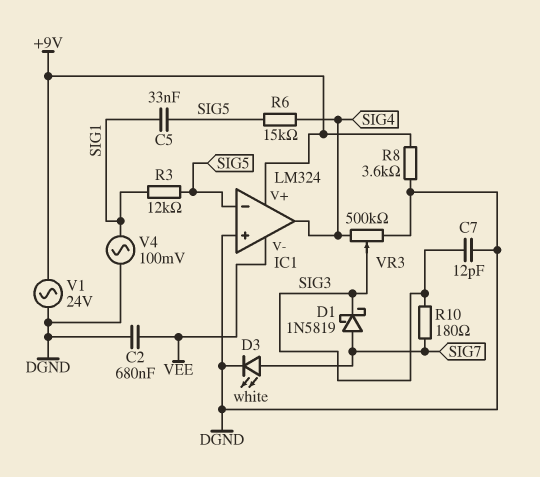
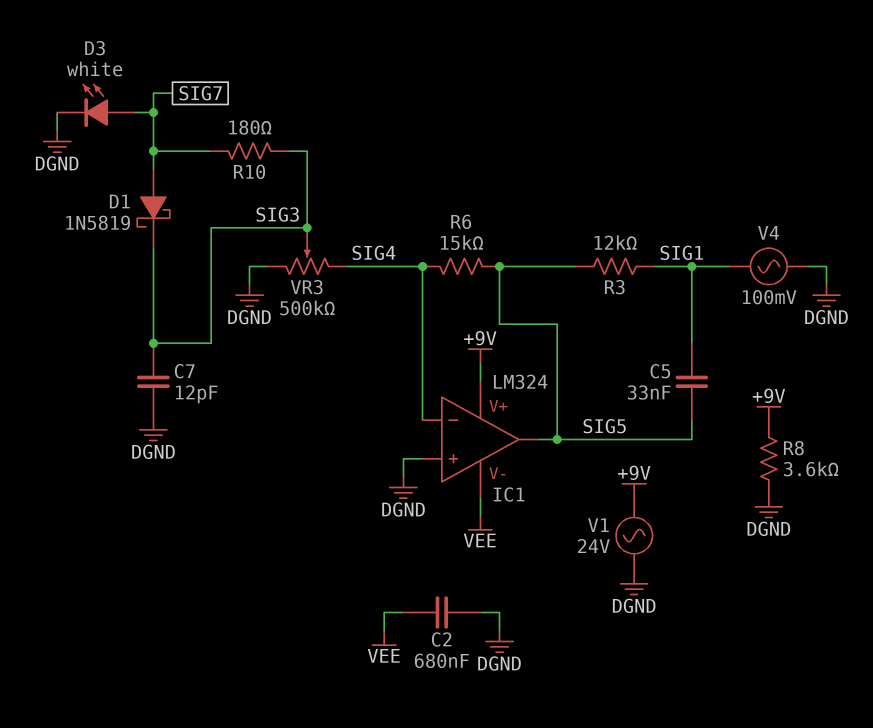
IC1 pin in-: SIG5 -> SIG4
IC1 pin out: SIG4 -> SIG5

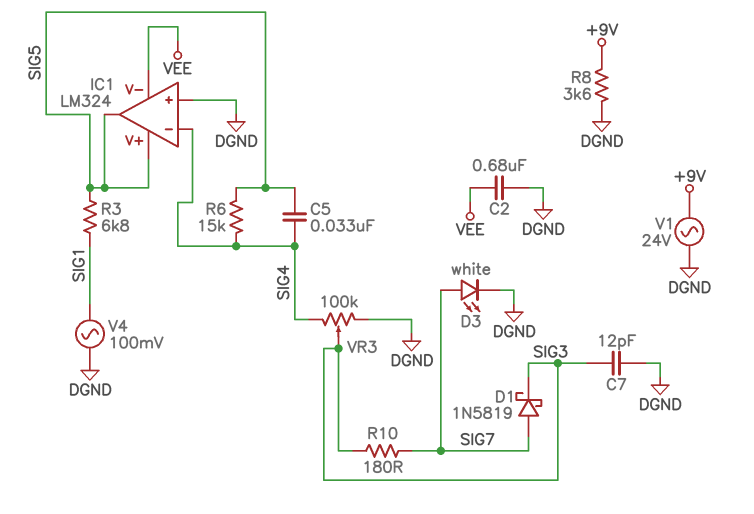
C5: 33nF (SIG1, SIG5) -> 33nF (SIG4, SIG5)
IC1 pin V+: +9V -> SIG5
R3: 12k (SIG1, SIG5) -> 6.8k (SIG1, SIG5)
VR3: 500k (DGND, SIG4, wiper SIG3) -> 100k (DGND, SIG4, wiper SIG3)

